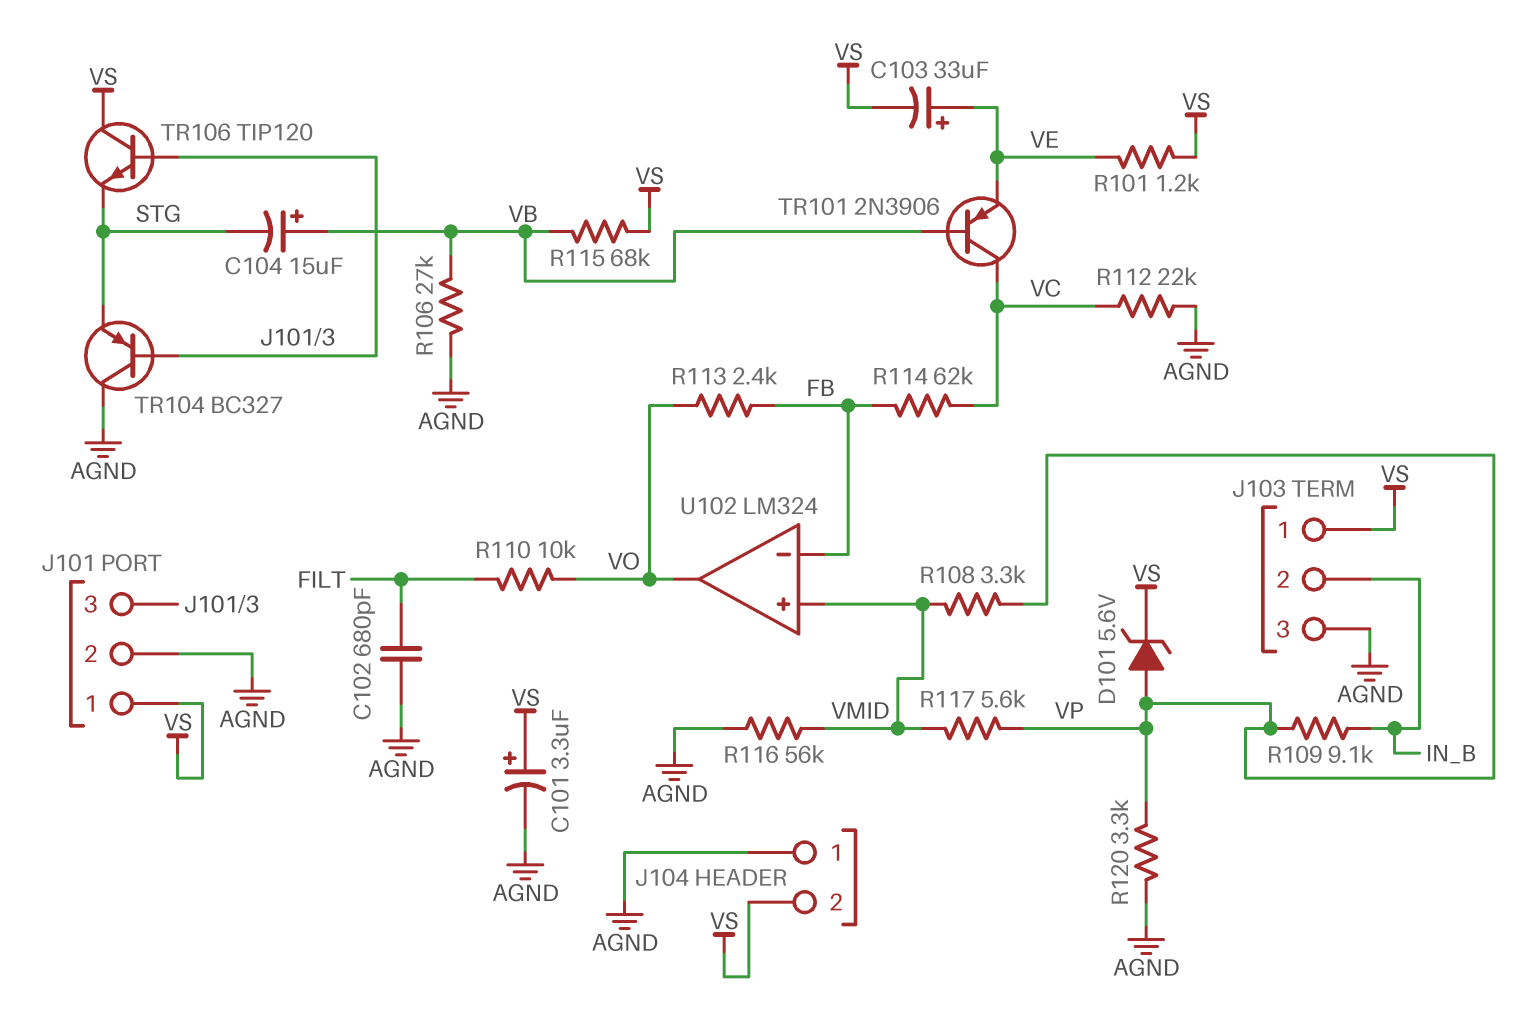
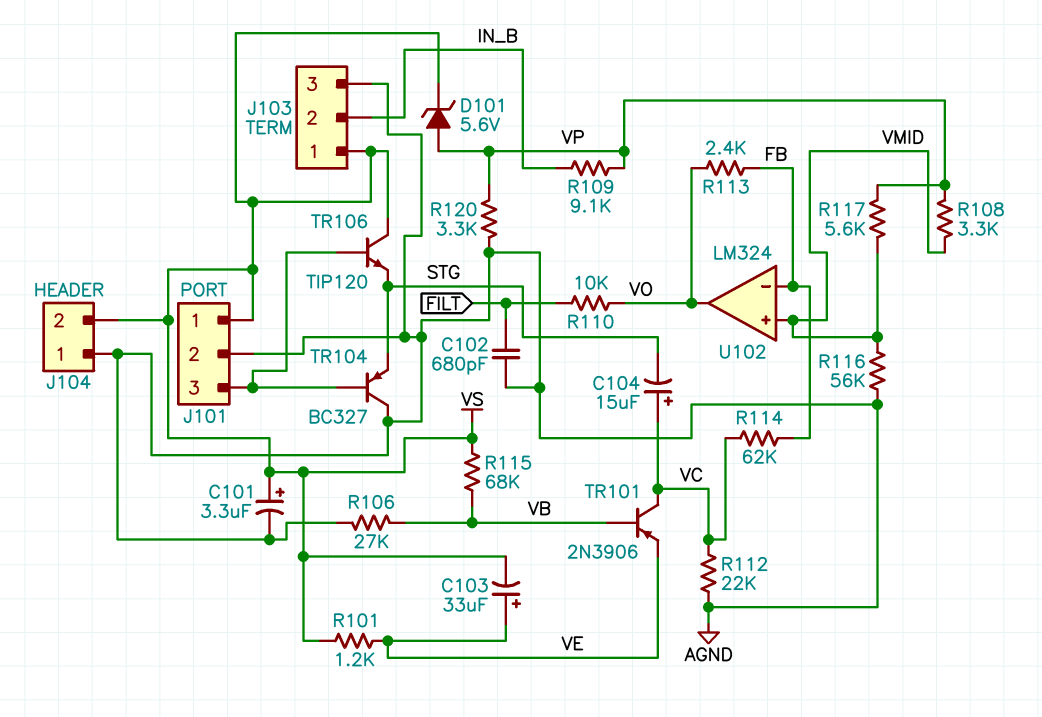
C104: 15uF (plus VB, minus STG) -> 15uF (plus VC, minus STG)

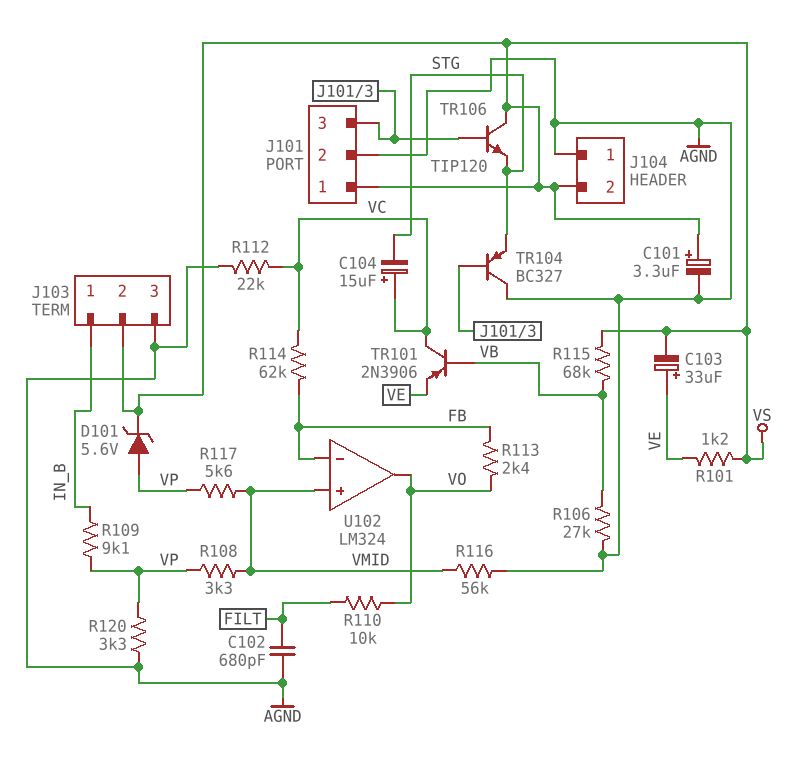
J103 pin 1: VS -> IN_B
J103 pin 2: IN_B -> VS

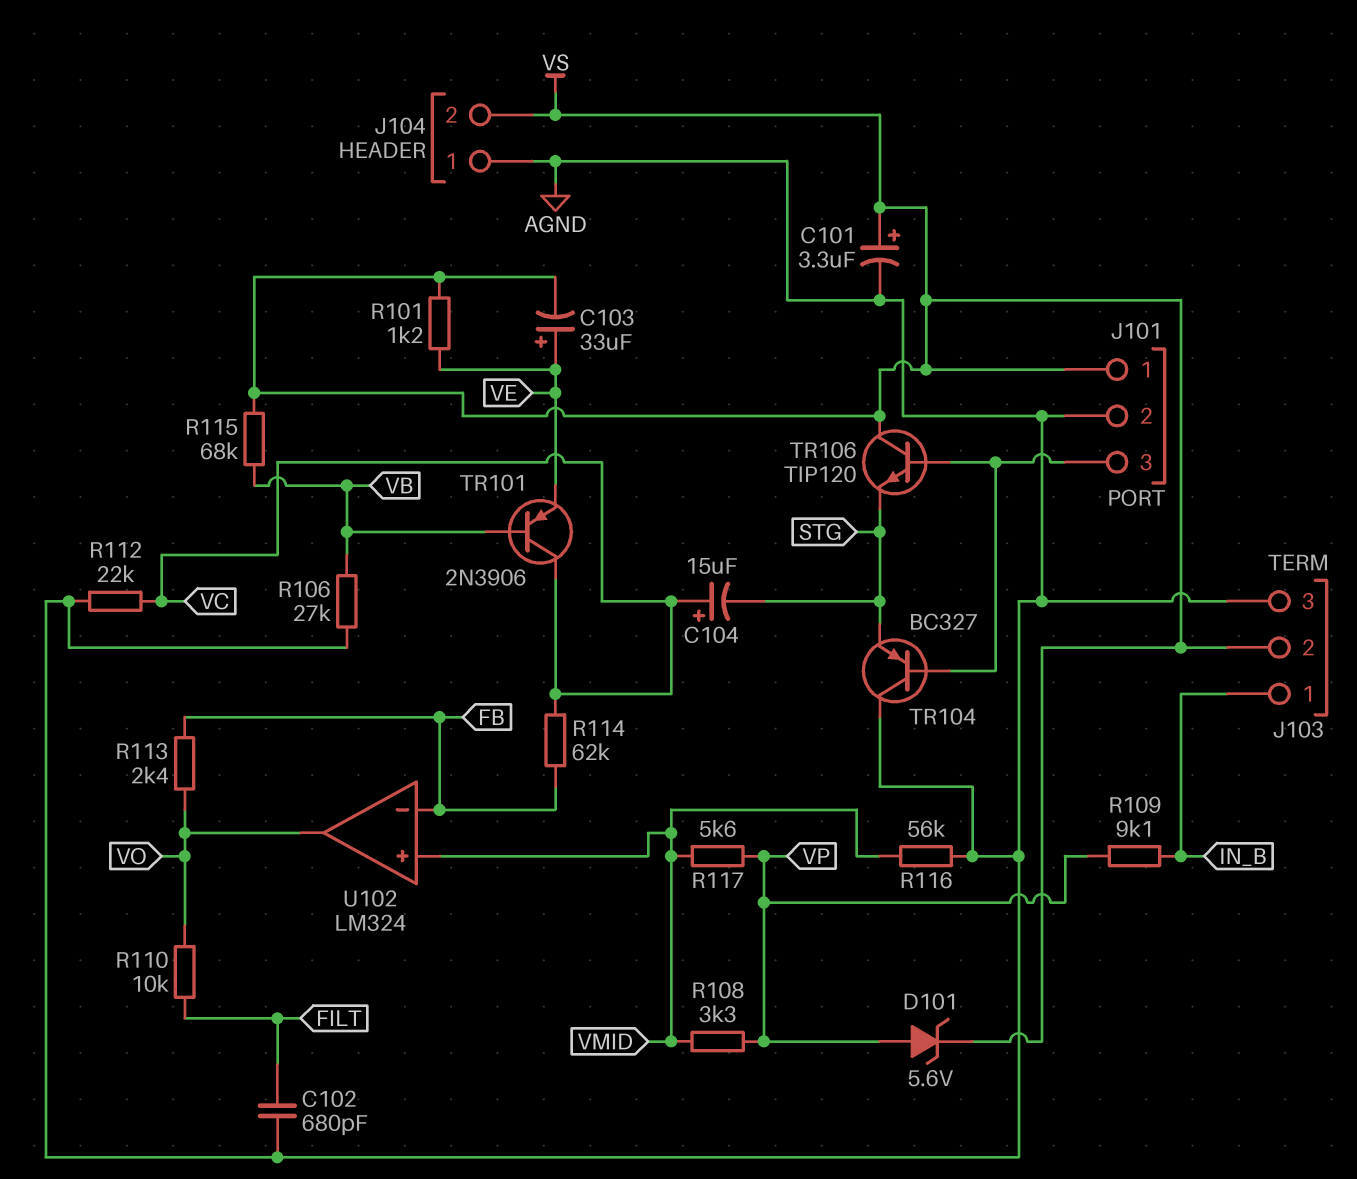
R120: 3.3k (AGND, VP) -> none

